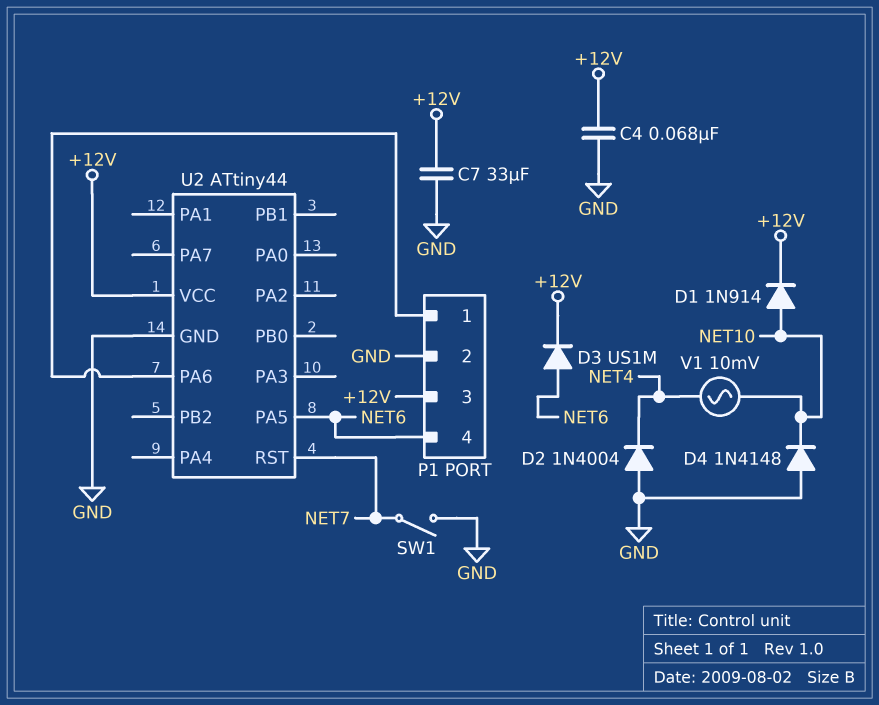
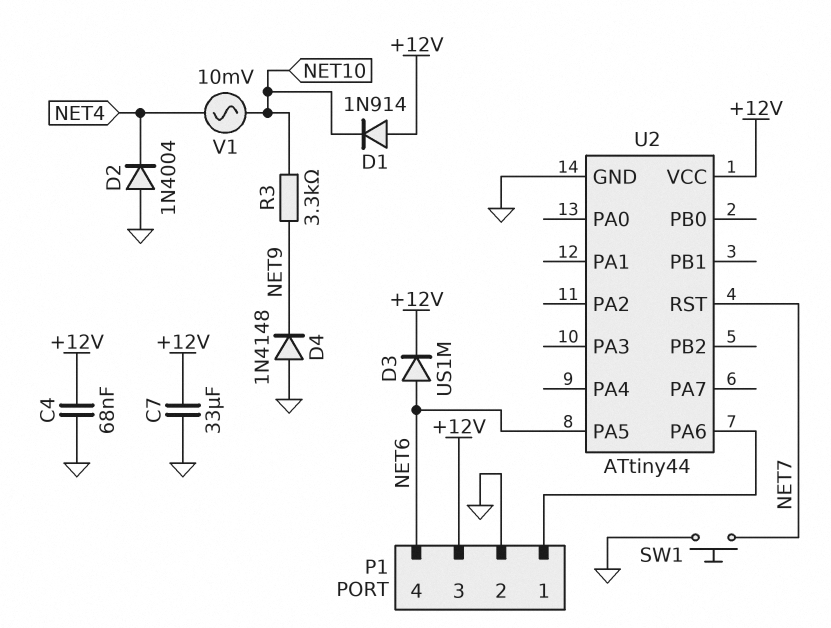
D1: diode 1N914 (A NET10, K +12V) -> diode 1N914 (A +12V, K NET10)
D4: diode 1N4148 (A GND, K NET10) -> diode 1N4148 (A GND, K NET9)
R3: none -> 3.3k (NET9, NET10)
SW1: switch (GND, NET7) -> button (GND, NET7)

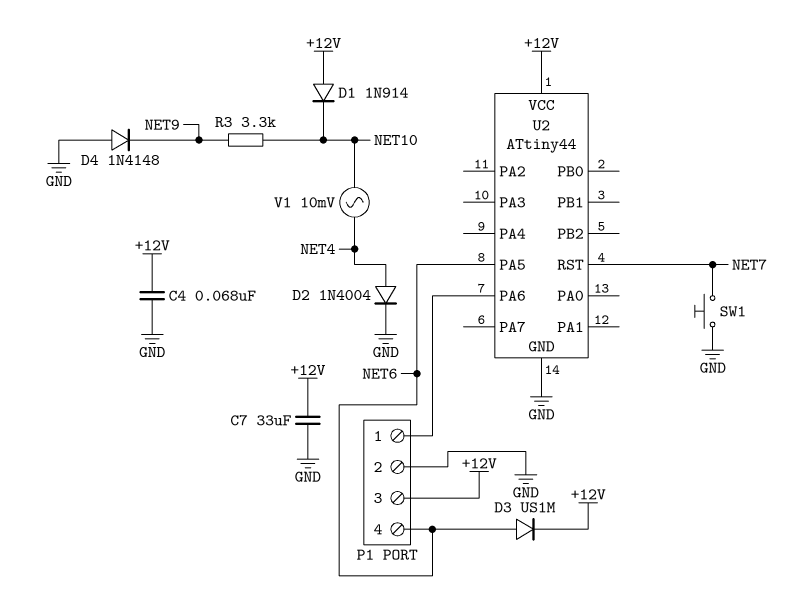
D2: diode 1N4004 (A GND, K NET4) -> diode 1N4004 (A NET4, K GND)

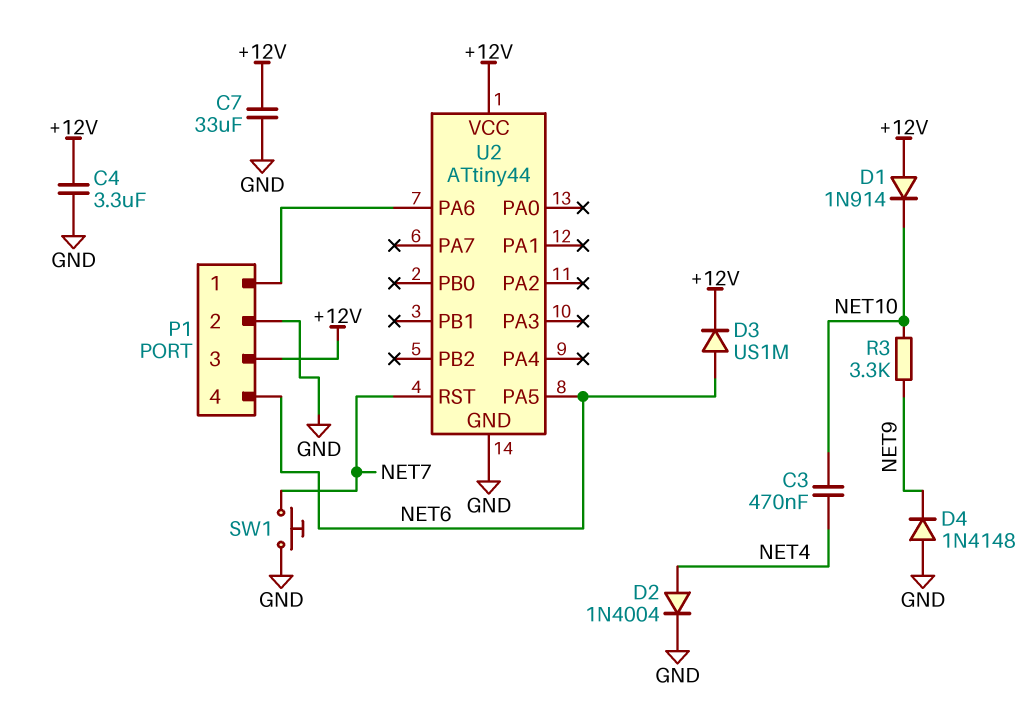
C3: none -> 470nF (NET4, NET10)
C4: 68nF (+12V, GND) -> 3.3uF (+12V, GND)
V1: AC 10mV (NET4, NET10) -> none

